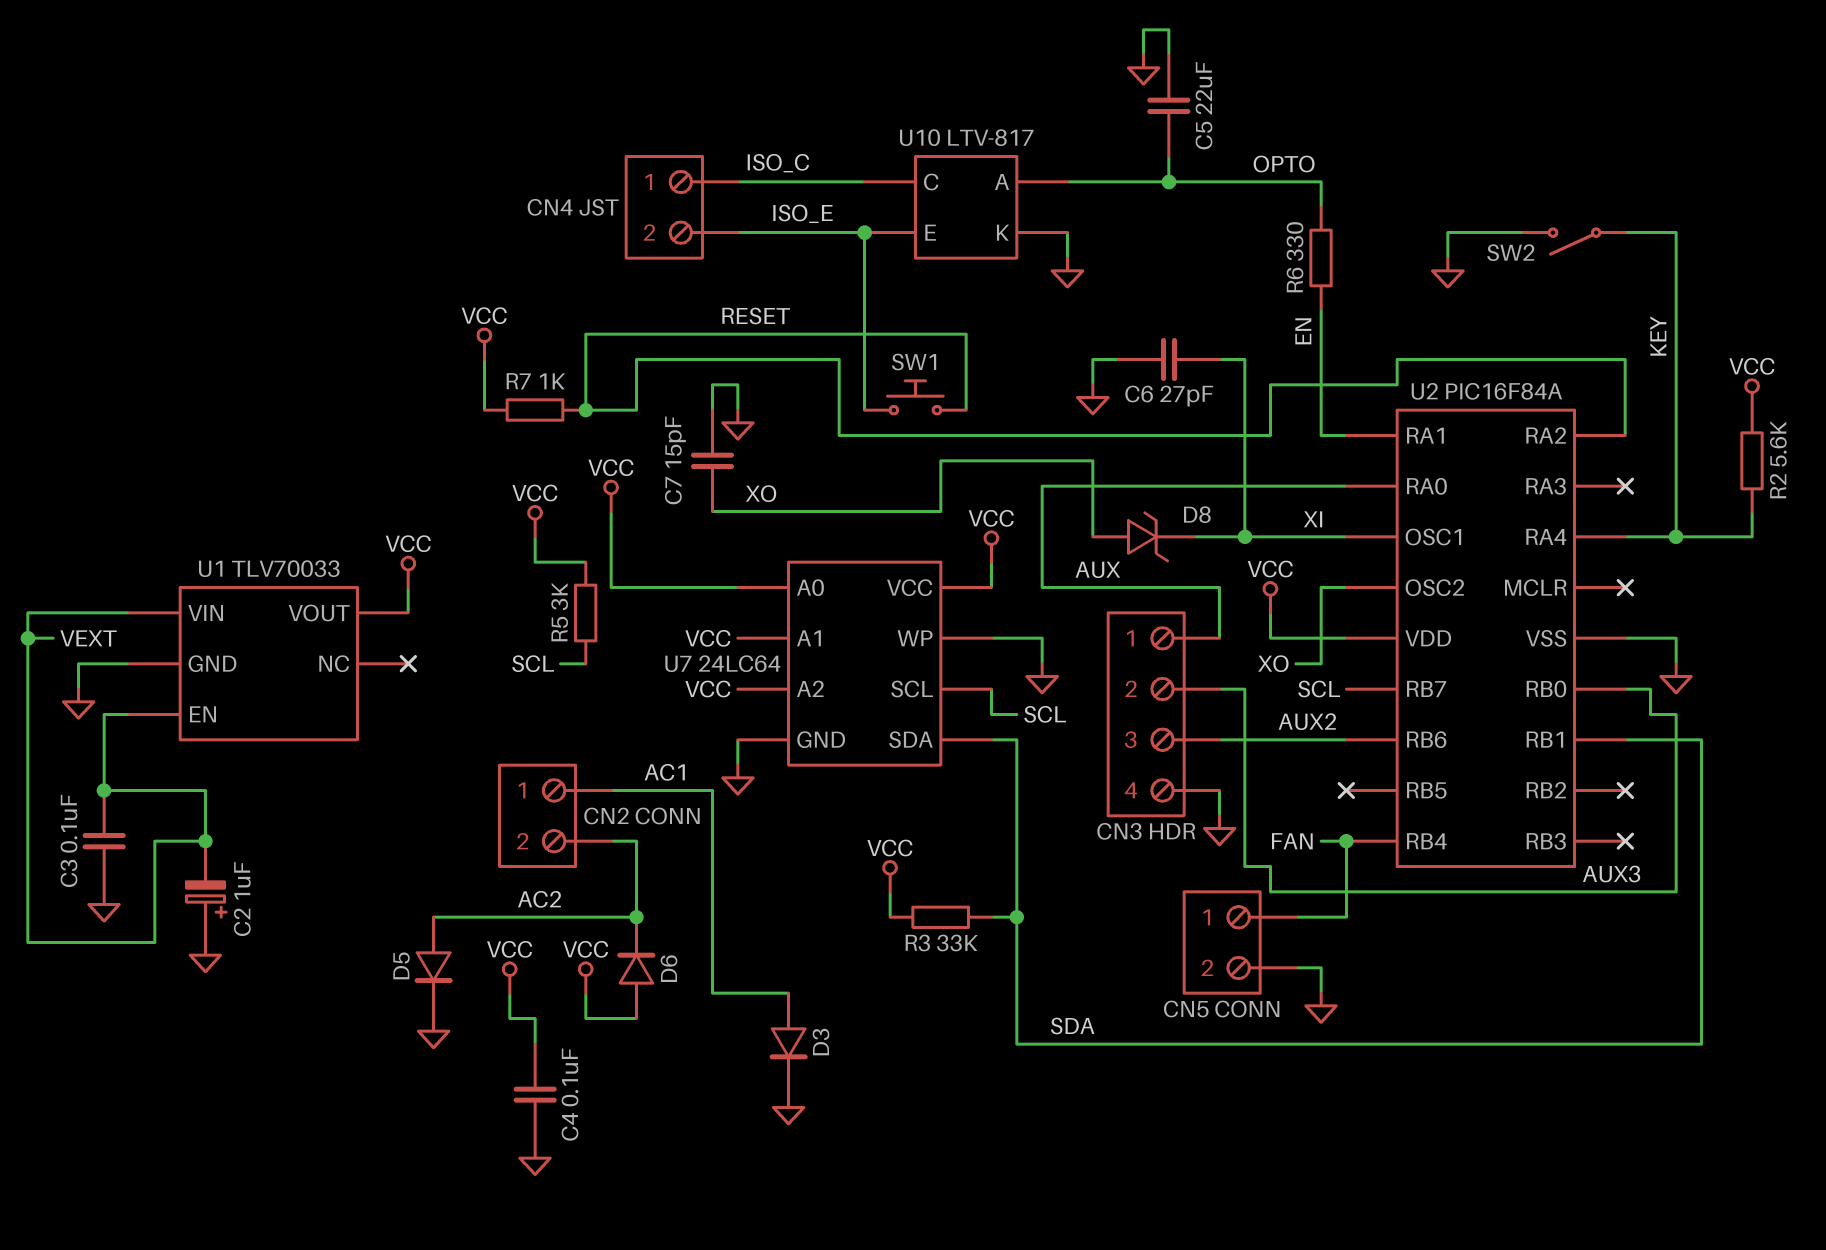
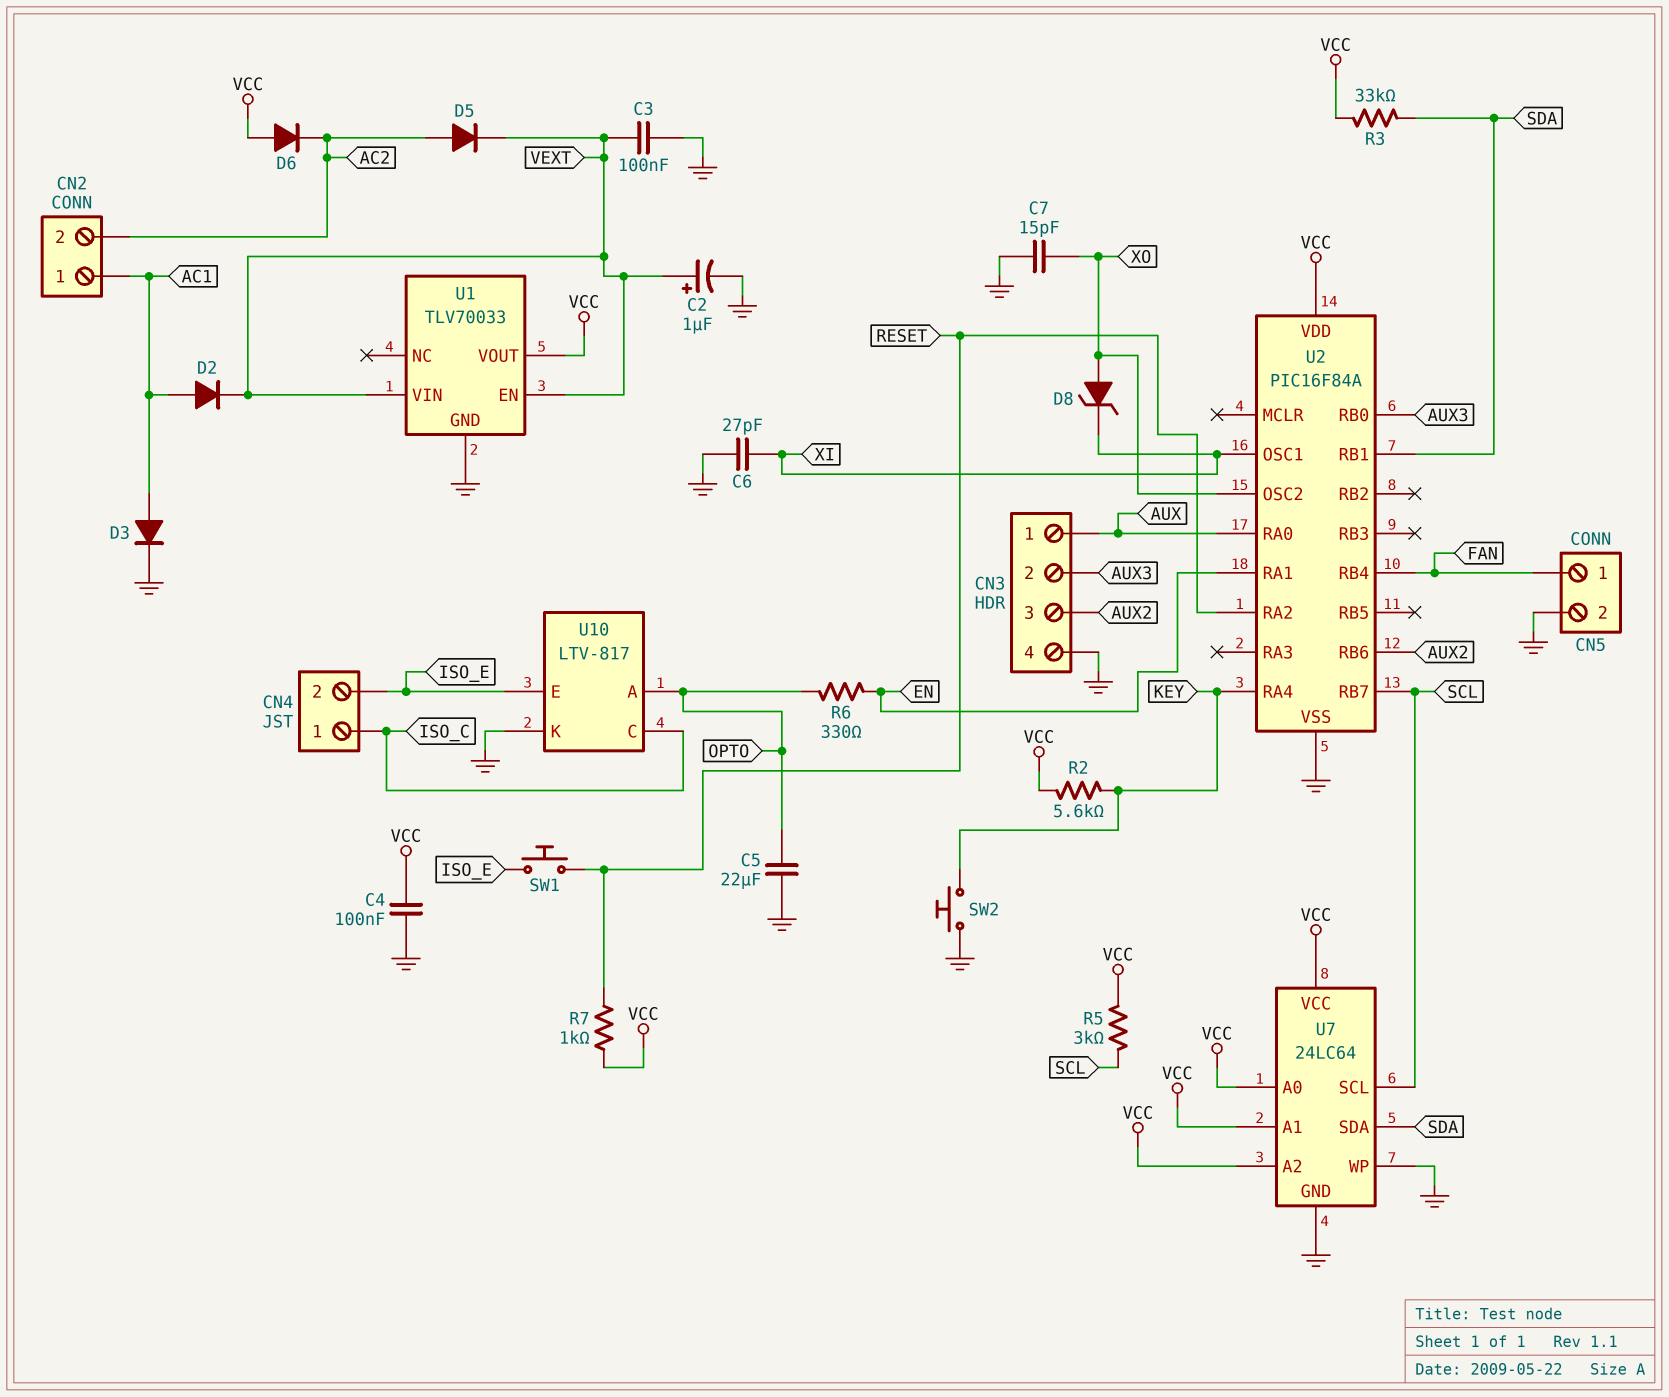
C2: 1uF (plus GND, minus VEXT) -> 1uF (plus VEXT, minus GND)
D2: none -> diode (A AC1, K VEXT)
D5: diode (A AC2, K GND) -> diode (A AC2, K VEXT)
SW2: switch (GND, KEY) -> button (GND, KEY)

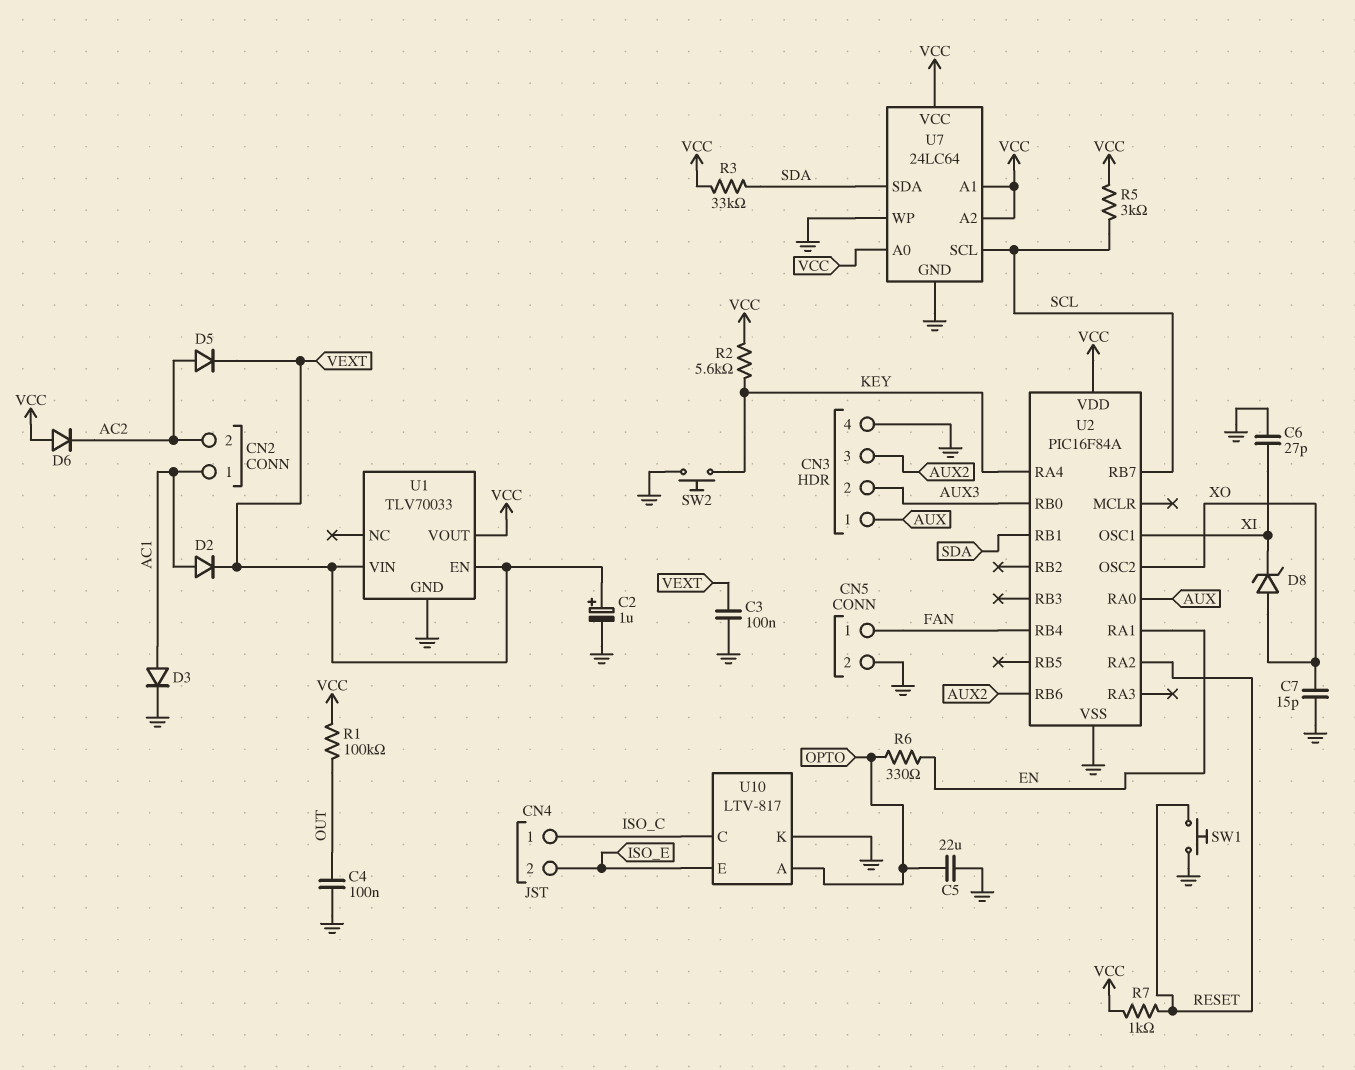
C4: 100nF (GND, VCC) -> 100nF (GND, OUT)
R1: none -> 100k (OUT, VCC)
SW1: button (ISO_E, RESET) -> button (GND, RESET)

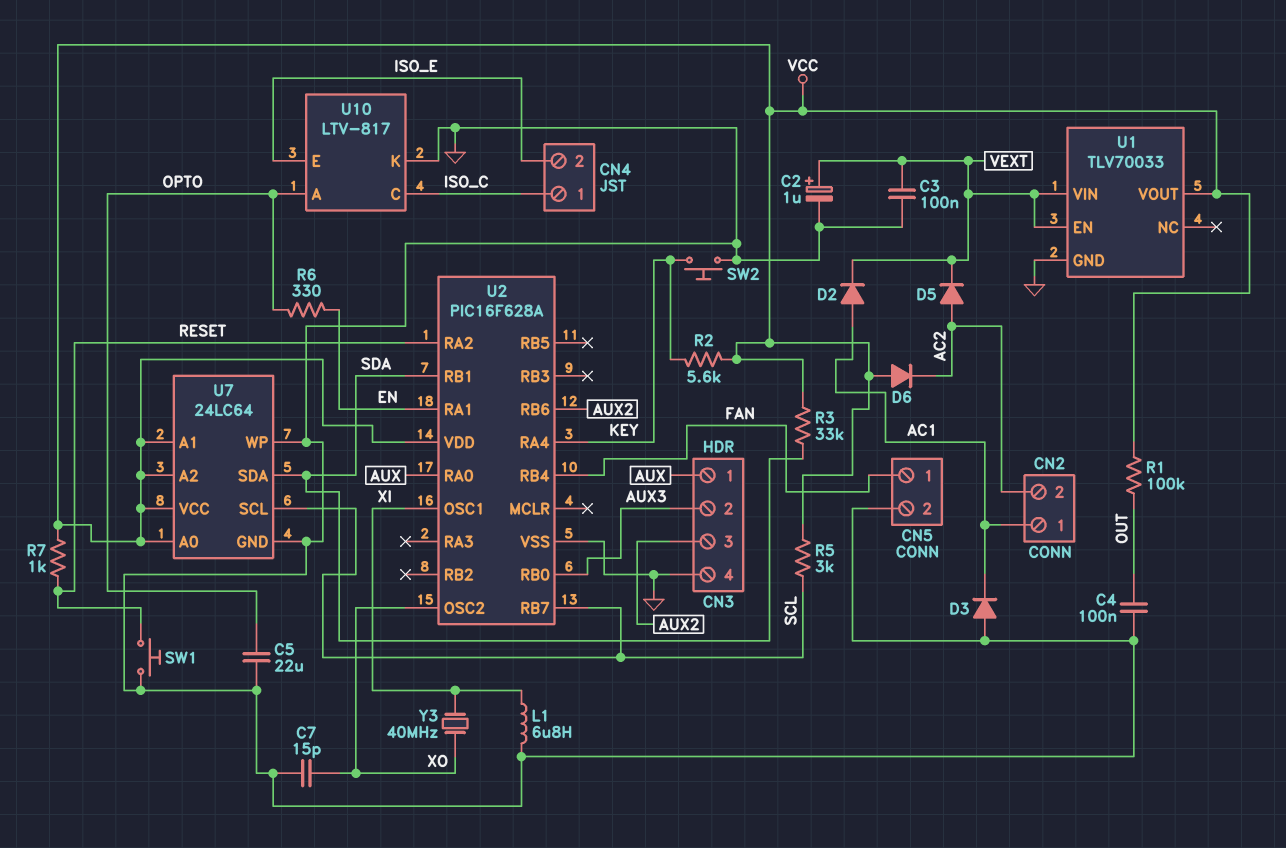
C6: 27pF (GND, XI) -> none
D3: diode (A AC1, K GND) -> diode (A GND, K AC1)
D8: zener (A XO, K XI) -> none
L1: none -> 6.8uH (GND, XI)
U2: PIC16F84A -> PIC16F628A
Y3: none -> 40MHz (XI, XO)

